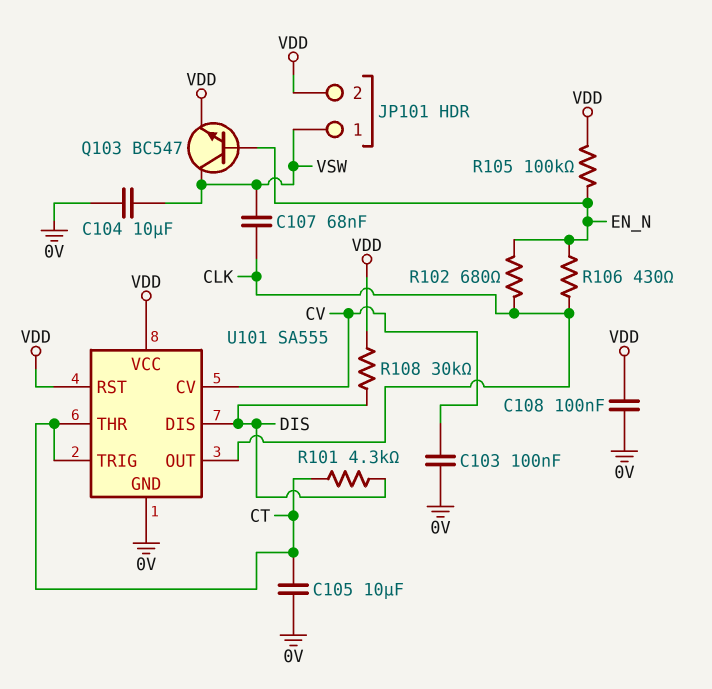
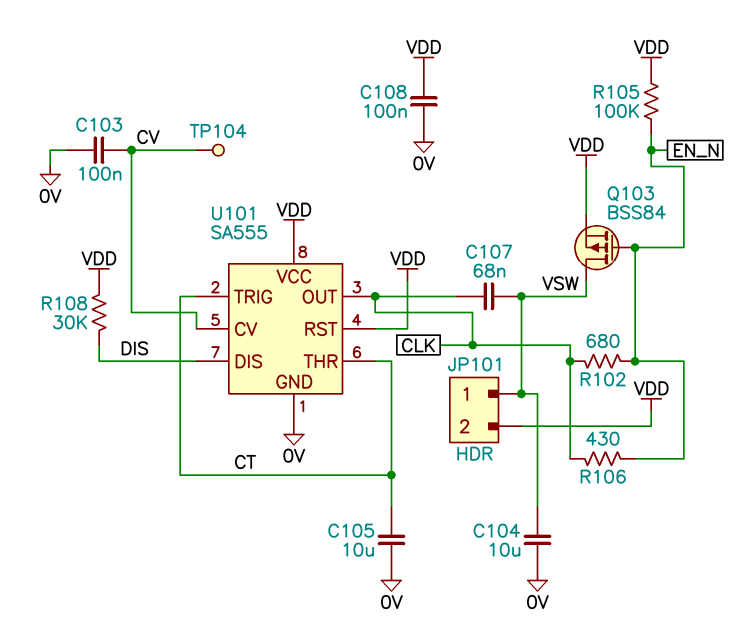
Q103: NPN BC547 (B EN_N, C VSW, E VDD) -> PMOS BSS84 (G EN_N, D VSW, S VDD)
R101: 4.3k (CT, DIS) -> none
TP104: none -> test point (CV)

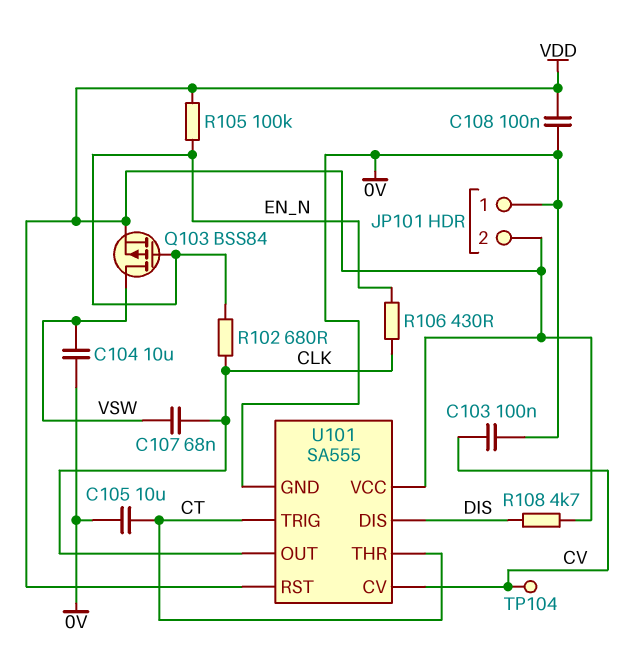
JP101 pin 1: VSW -> 0V
R108: 30k (DIS, VDD) -> 4.7k (DIS, VDD)

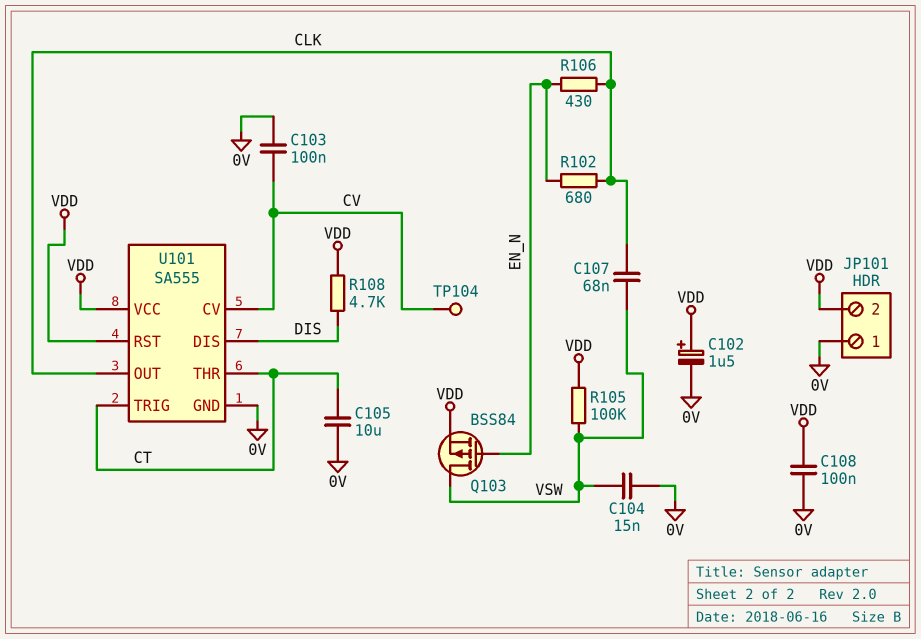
C102: none -> 1.5uF (plus VDD, minus 0V)
C104: 10uF (0V, VSW) -> 15nF (0V, VSW)
R105: 100k (EN_N, VDD) -> 100k (VDD, VSW)

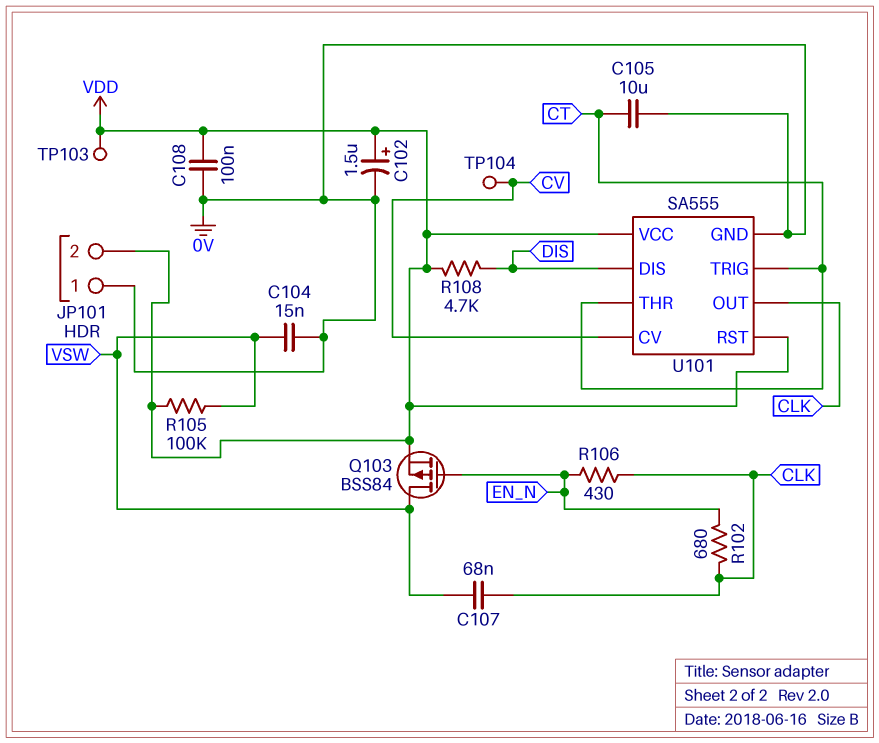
C103: 100nF (0V, CV) -> none
TP103: none -> test point (VDD)

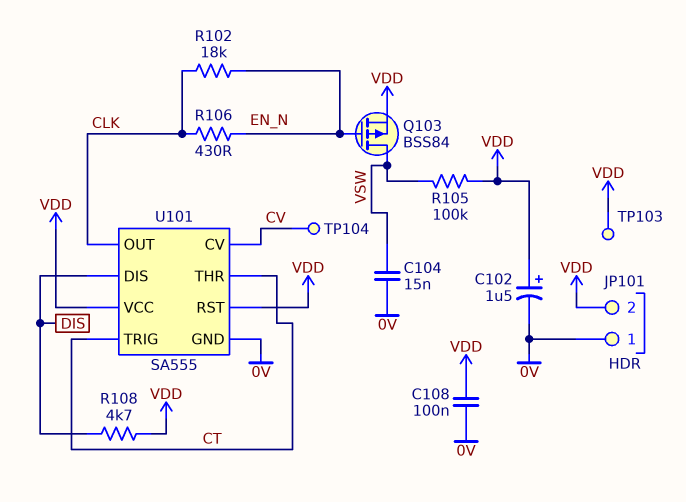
C105: 10uF (0V, CT) -> none
C107: 68nF (CLK, VSW) -> none
R102: 680 (CLK, EN_N) -> 18k (CLK, EN_N)

